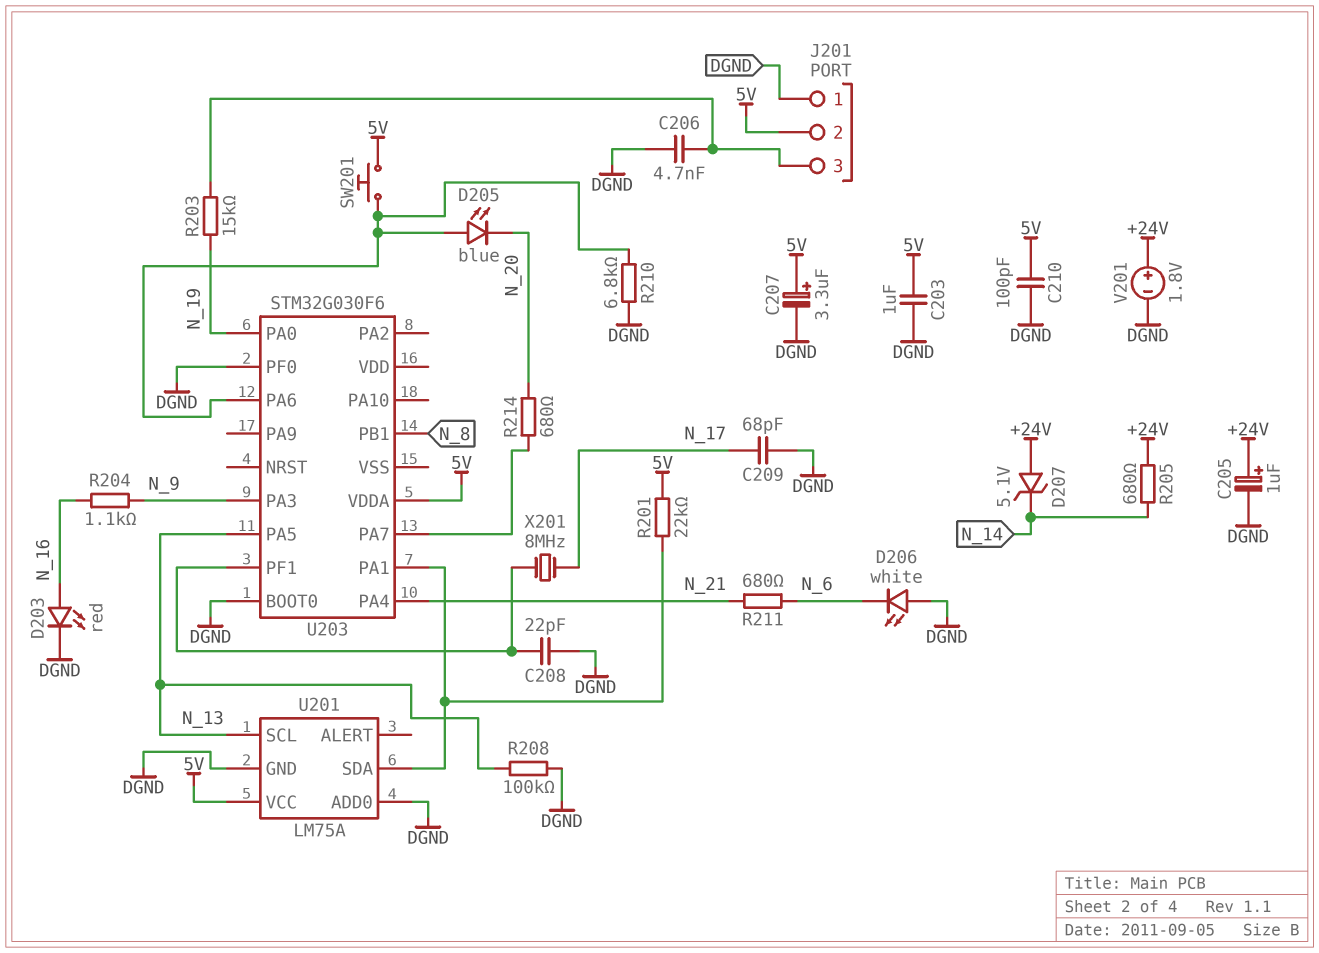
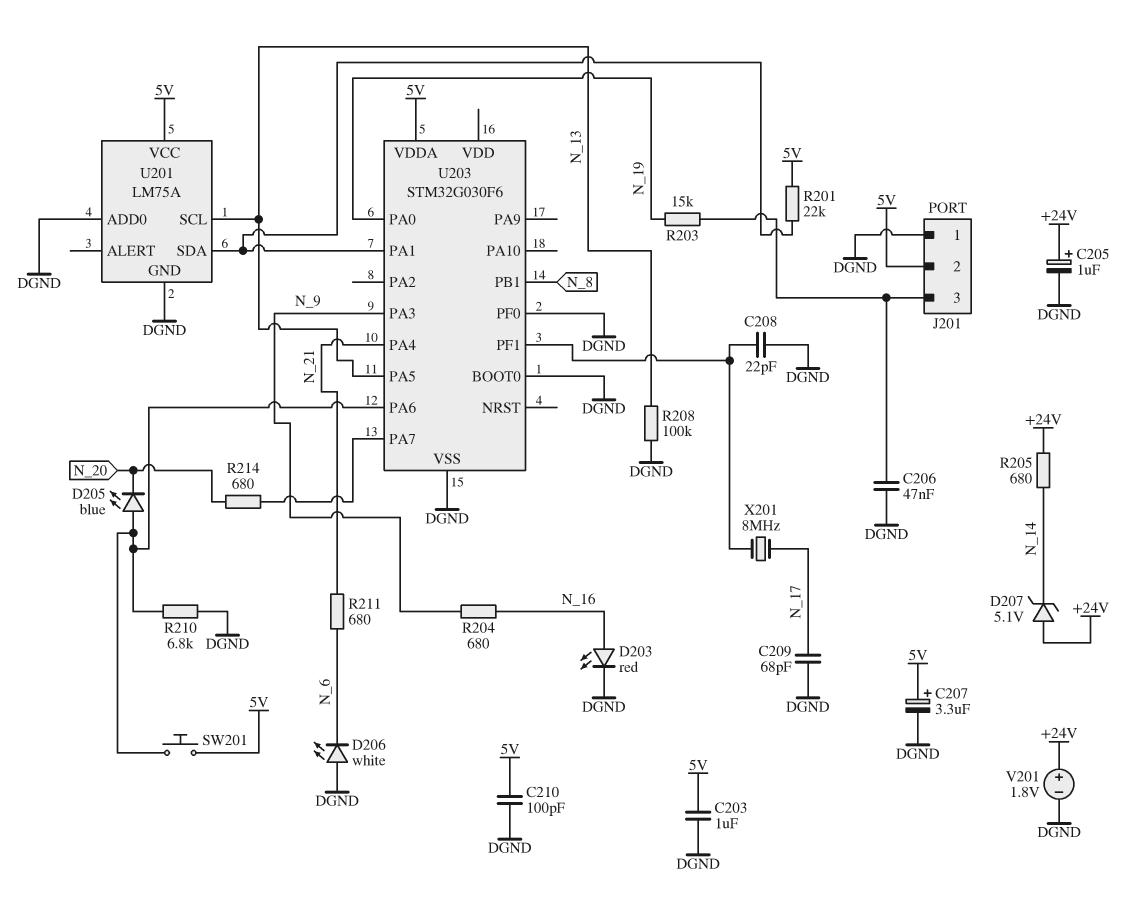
C206: 4.7nF (DGND, J201/3) -> 47nF (DGND, J201/3)
R204: 1.1k (N_9, N_16) -> 680 (N_9, N_16)
U203 pin VSS: none -> DGND

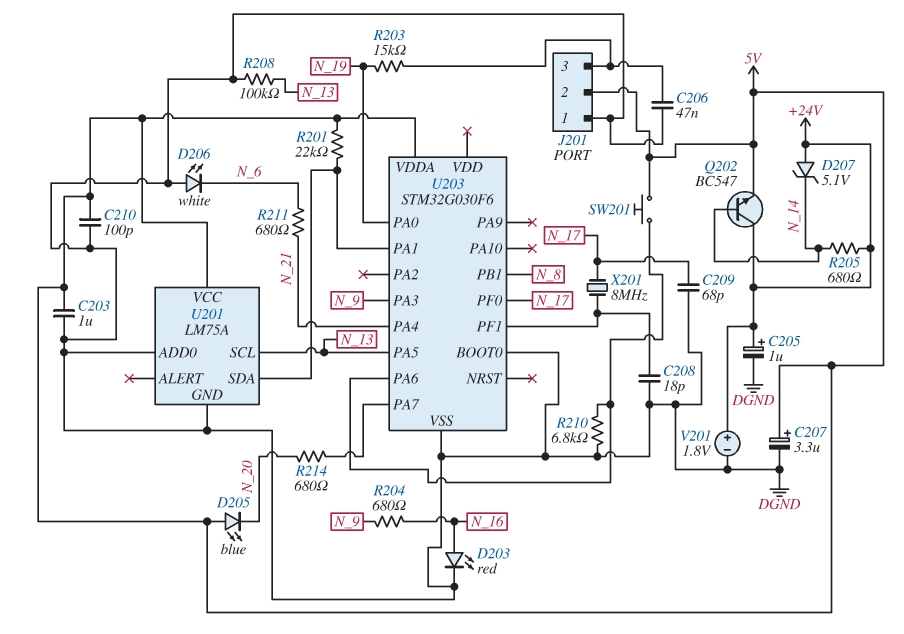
C208: 22pF (DGND, U203/PF1) -> 18pF (DGND, U203/PF1)
D205: LED blue (A U203/PA6, K N_20) -> LED blue (A 5V, K N_20)
Q202: none -> NPN BC547 (B N_14, C +24V, E 5V)
U203 pin PF0: DGND -> N_17

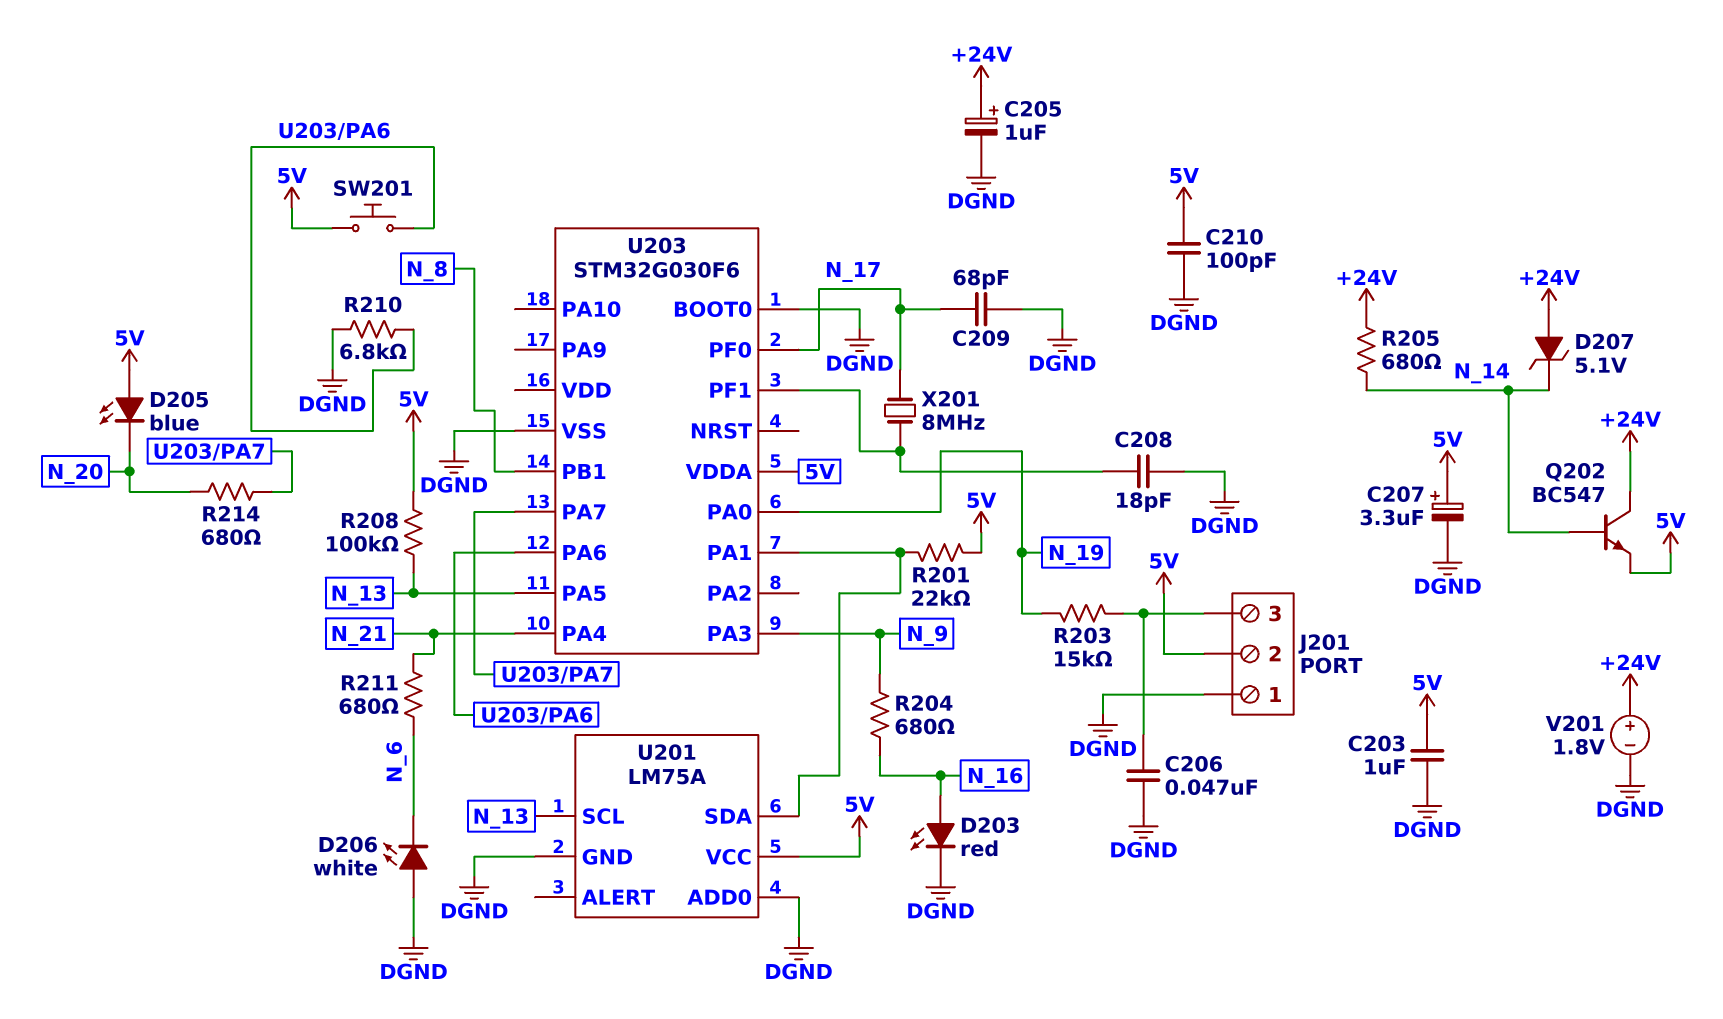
R208: 100k (DGND, N_13) -> 100k (5V, N_13)

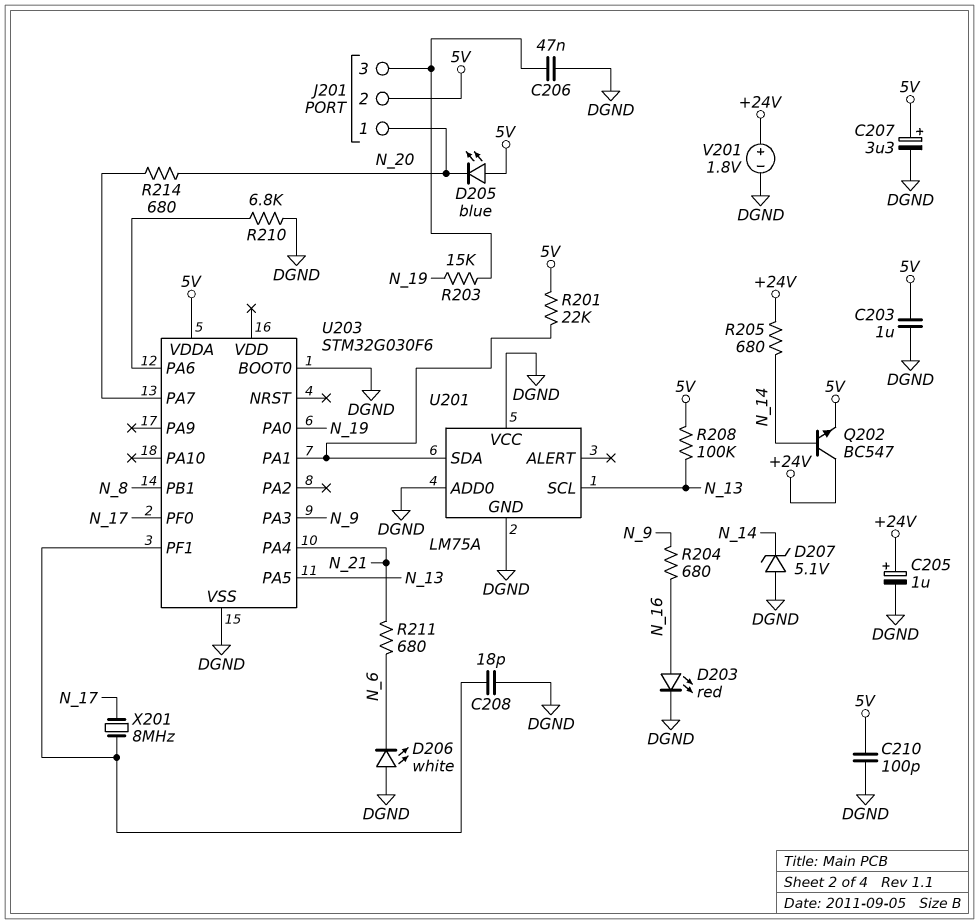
C209: 68pF (DGND, N_17) -> none
D207: zener 5.1V (A +24V, K N_14) -> zener 5.1V (A DGND, K N_14)
J201 pin 1: DGND -> N_20
SW201: button (5V, U203/PA6) -> none
U201 pin VCC: 5V -> DGND

